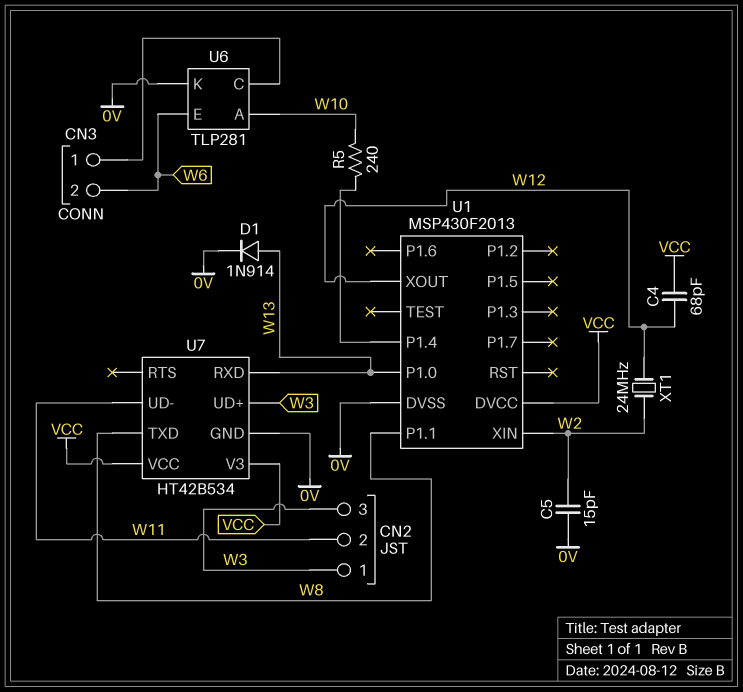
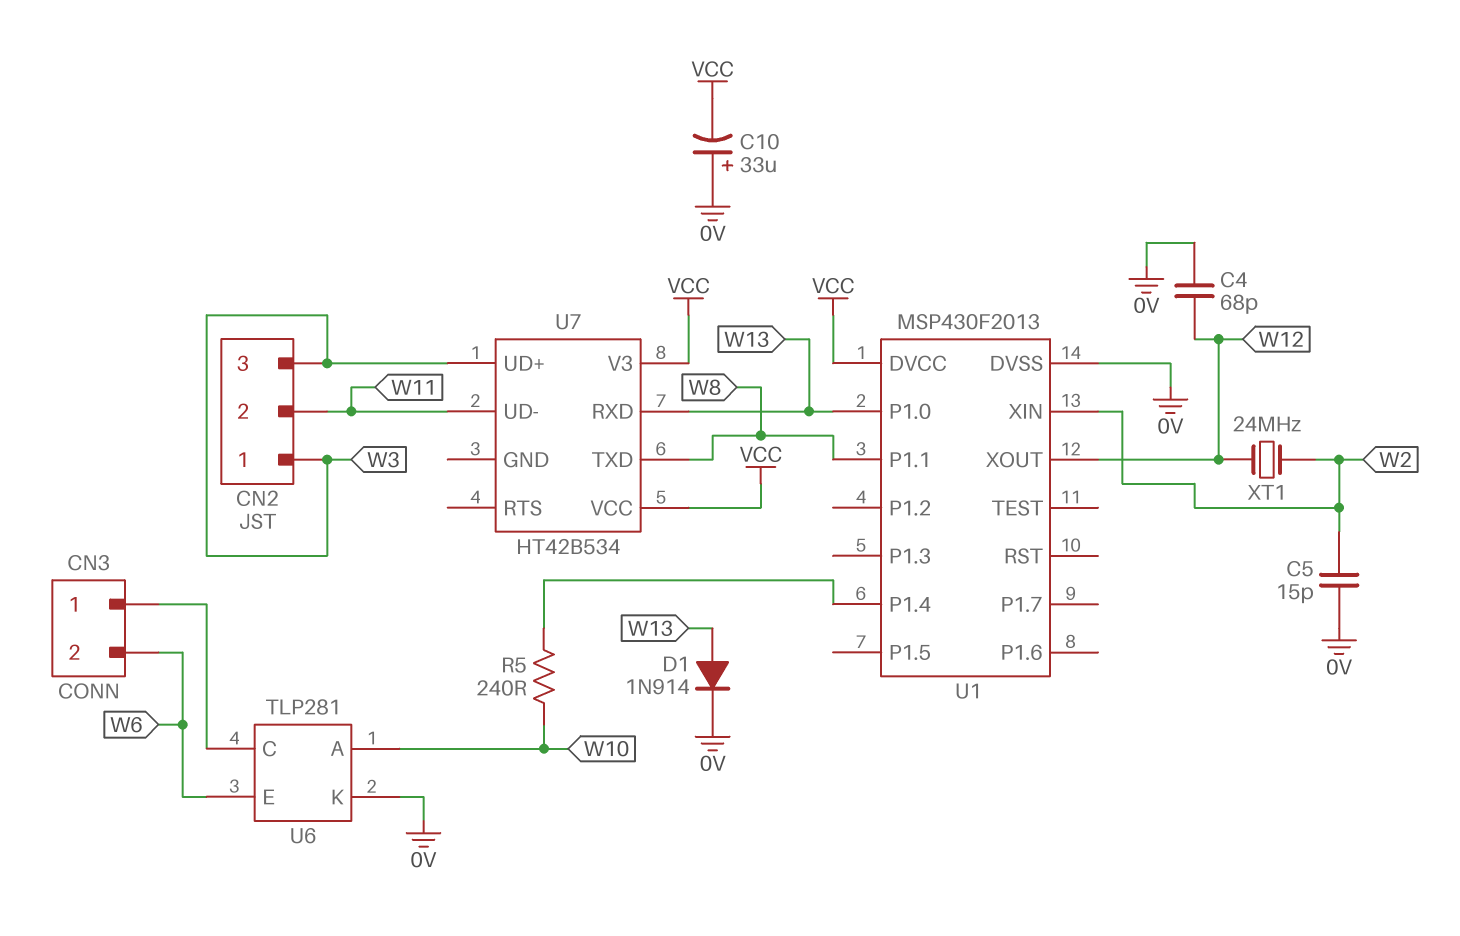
C4: 68pF (VCC, W12) -> 68pF (0V, W12)
C10: none -> 33uF (plus 0V, minus VCC)
U7 pin GND: 0V -> none

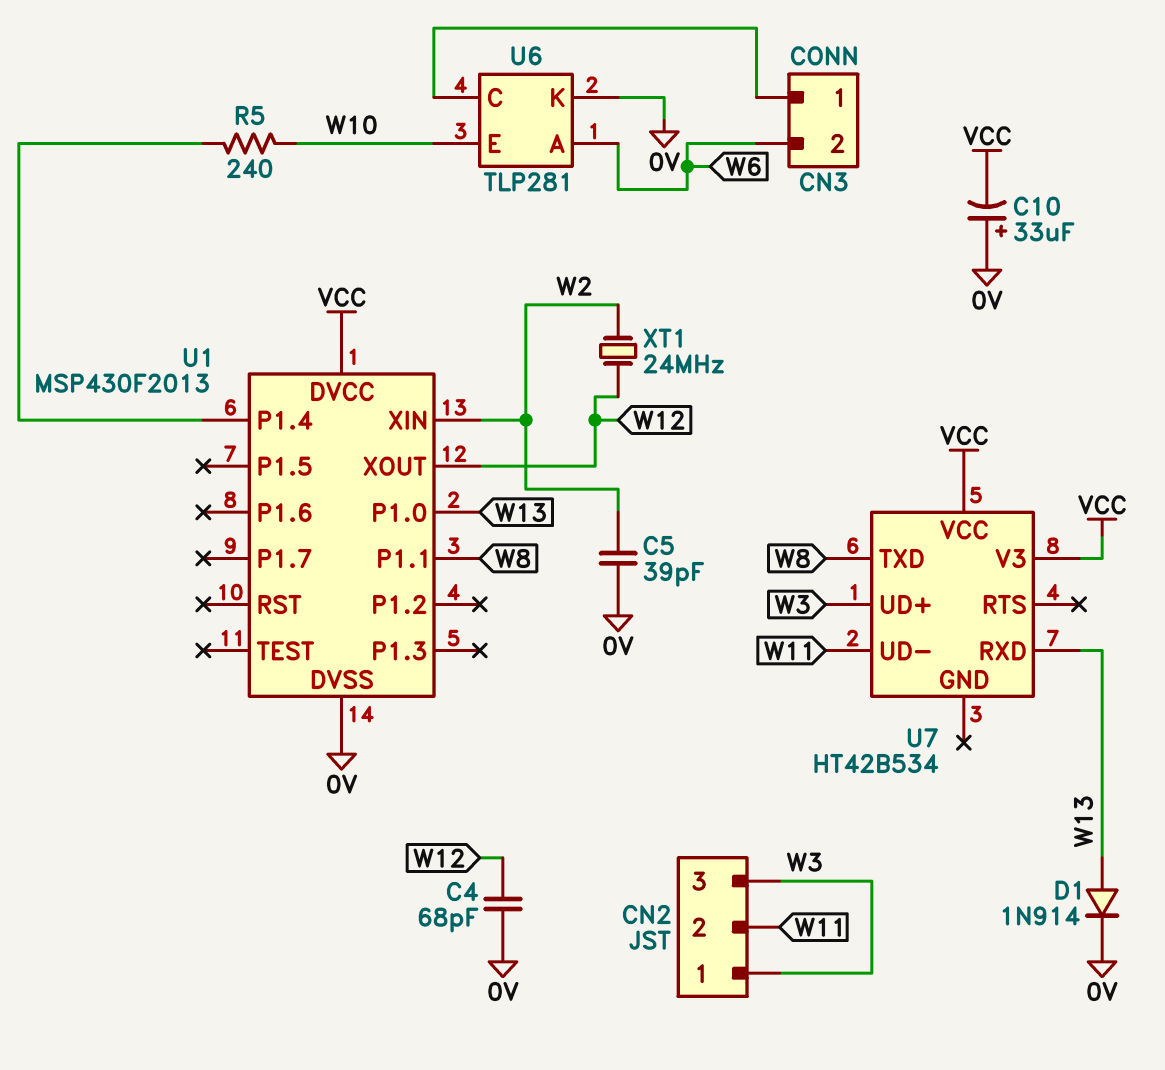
C5: 15pF (0V, W2) -> 39pF (0V, W2)
U6 pin A: W10 -> W6
U6 pin E: W6 -> W10

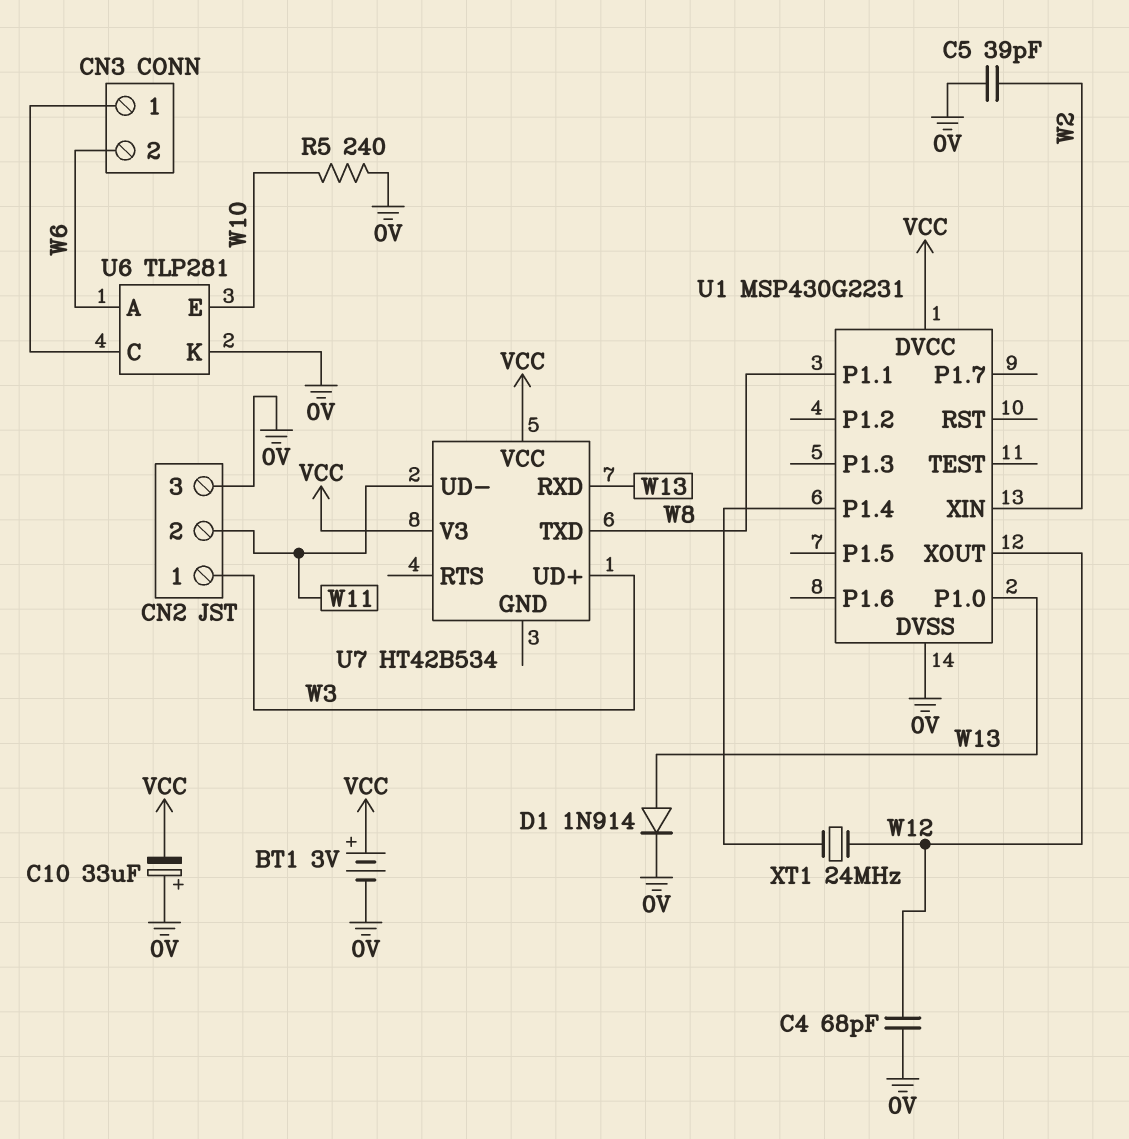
BT1: none -> 3V (plus VCC, minus 0V)
CN2 pin 3: W3 -> 0V
R5: 240 (U1/P1.4, W10) -> 240 (0V, W10)
U1: MSP430F2013 -> MSP430G2231
XT1: 24MHz (W2, W12) -> 24MHz (U1/P1.4, W12)

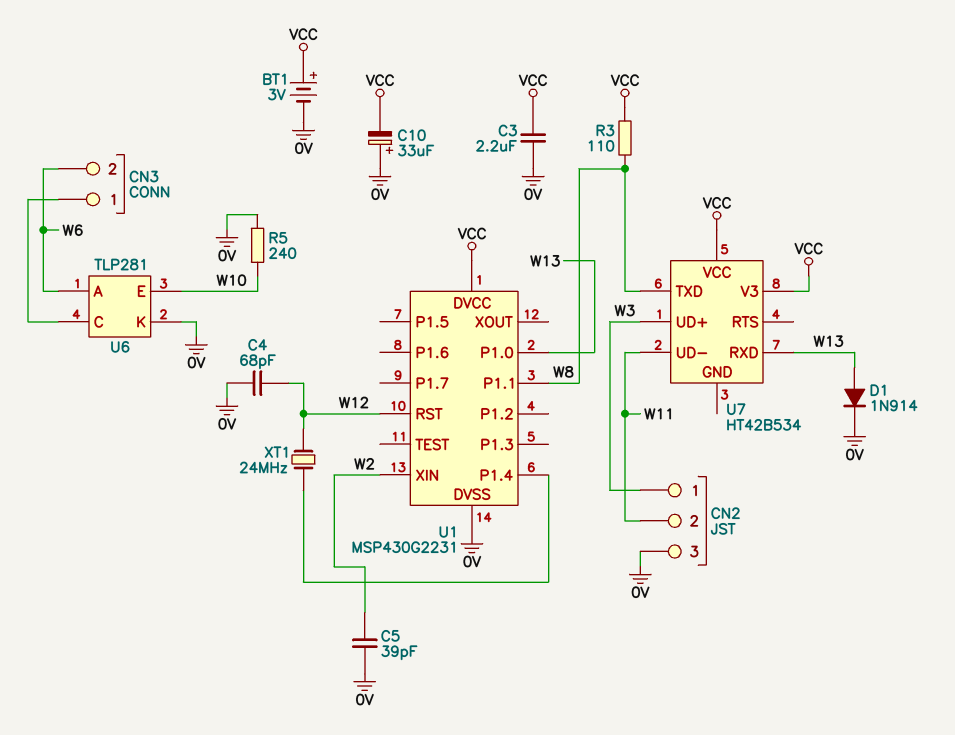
C3: none -> 2.2uF (0V, VCC)
R3: none -> 110 (VCC, W8)
U1 pin RST: none -> W12
U1 pin XOUT: W12 -> none

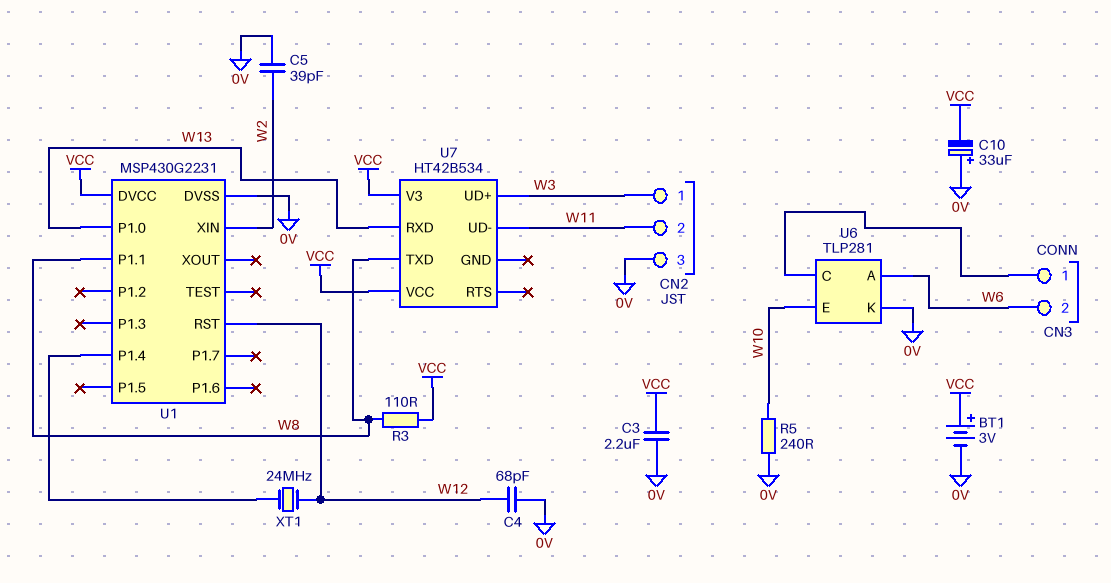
D1: diode 1N914 (A W13, K 0V) -> none

